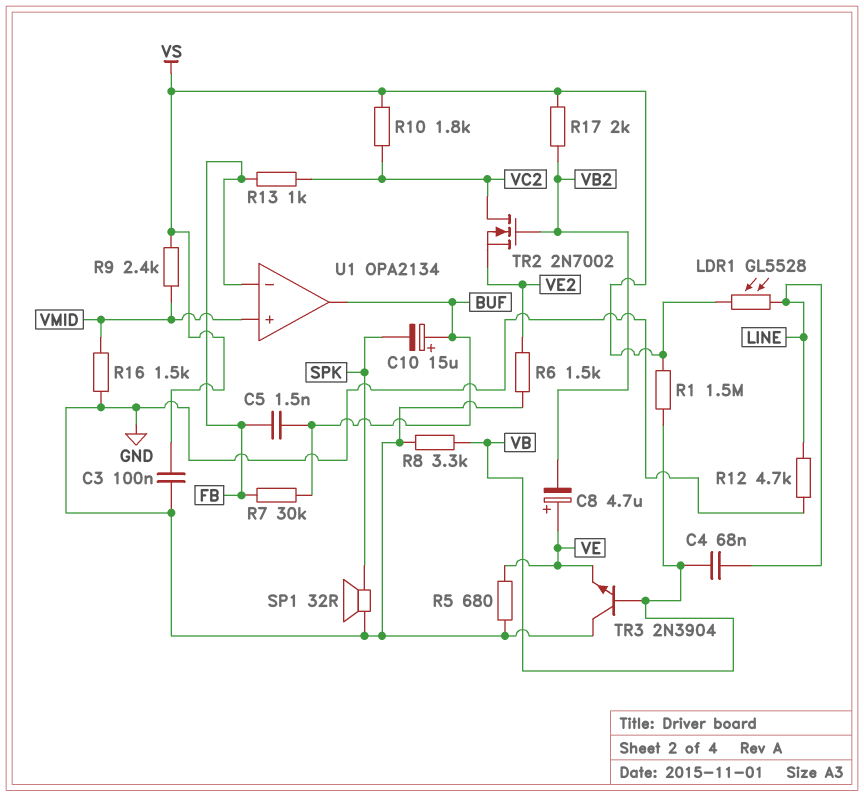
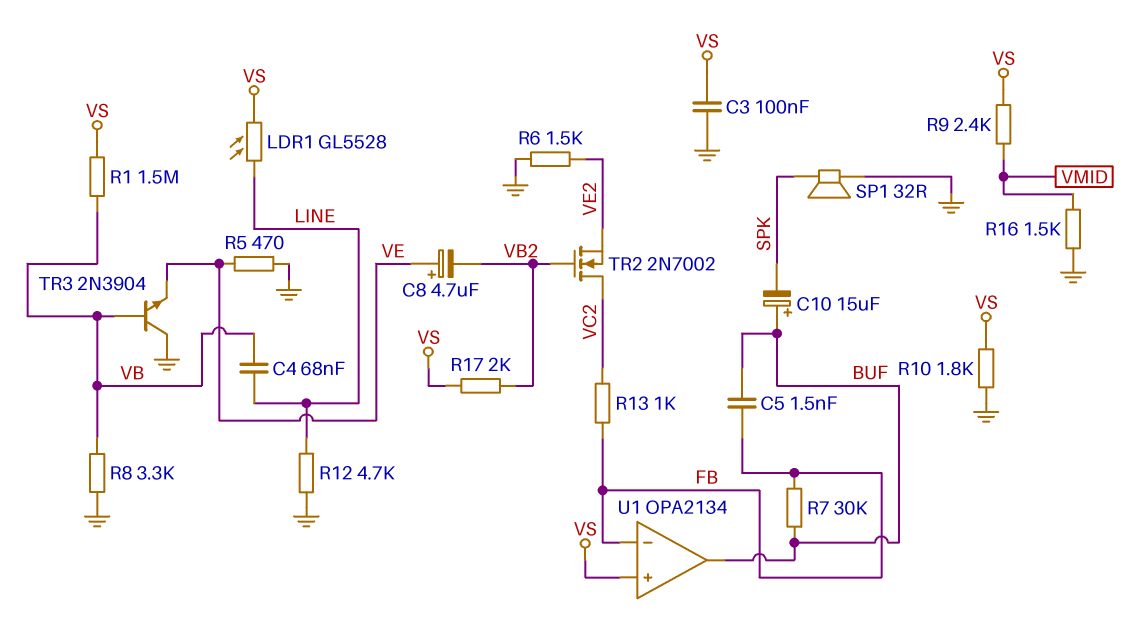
R5: 680 (GND, VE) -> 470 (GND, VE)
R10: 1.8k (VC2, VS) -> 1.8k (GND, VS)
U1 pin in+: VMID -> VS

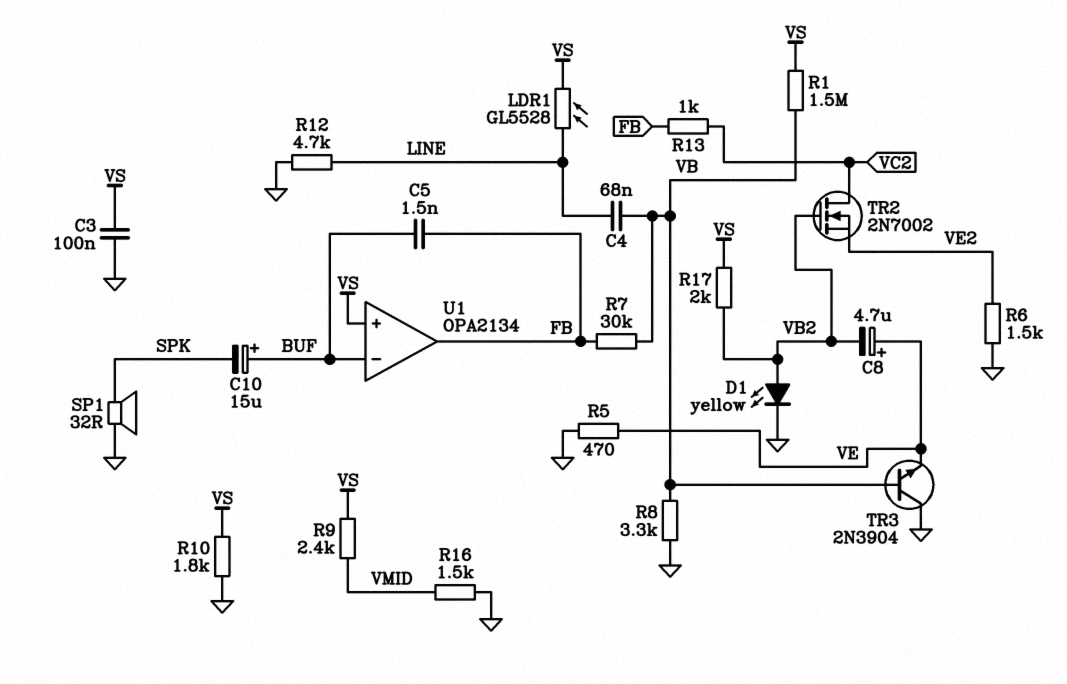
D1: none -> LED yellow (A VB2, K GND)
R7: 30k (BUF, FB) -> 30k (FB, VB)
U1 pin in-: FB -> BUF
U1 pin out: BUF -> FB

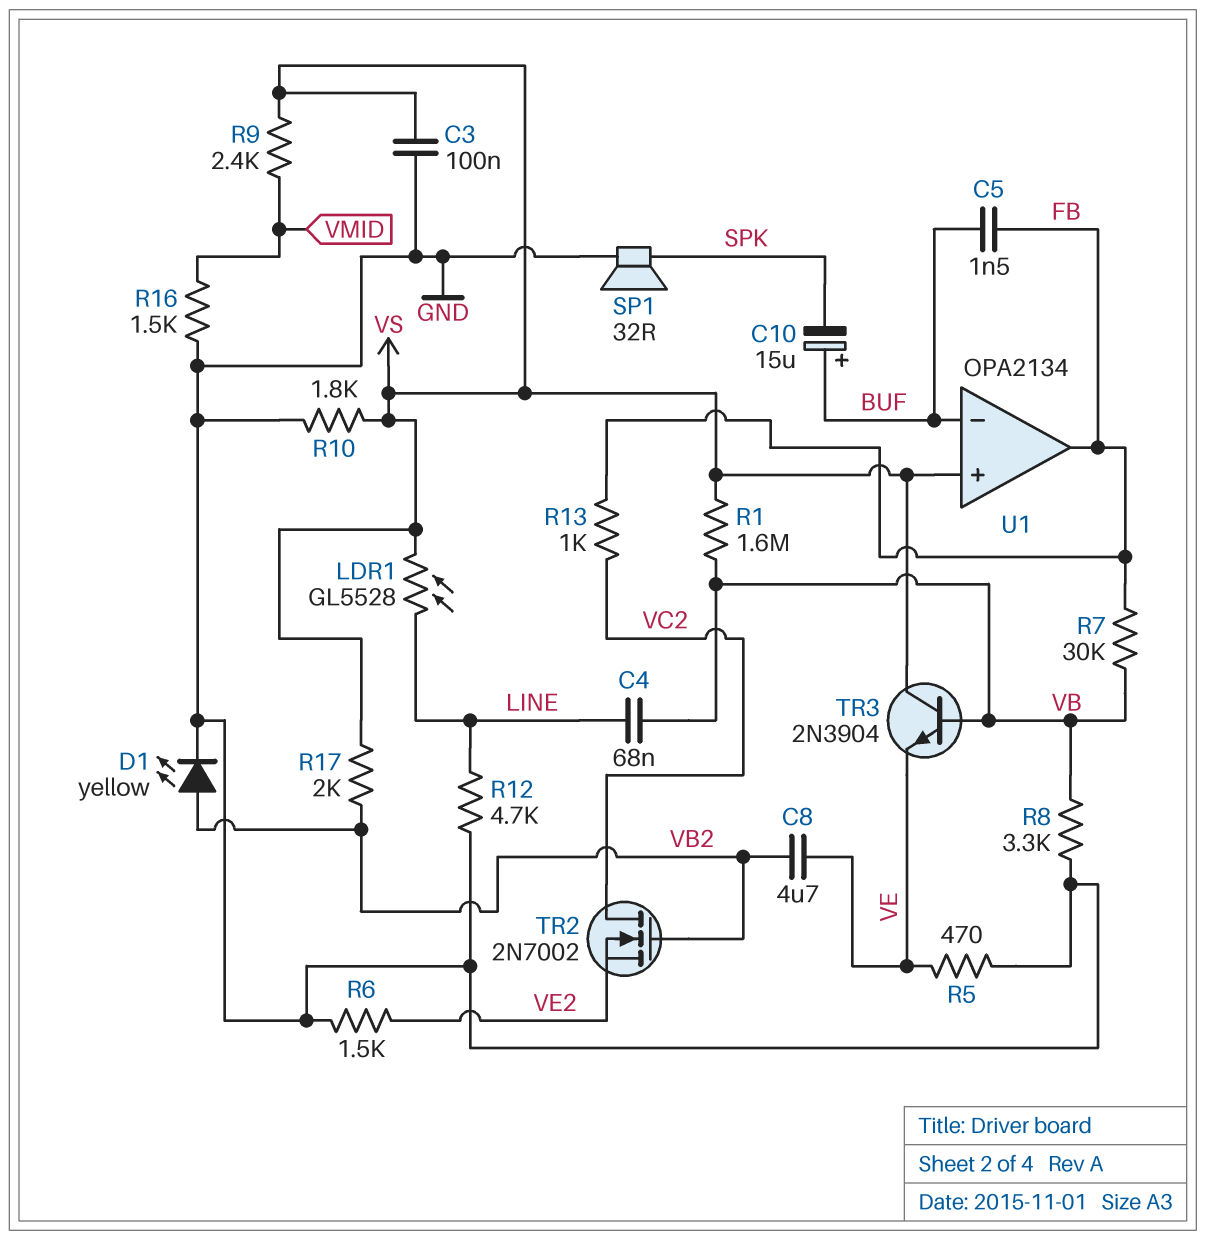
C8: 4.7uF (plus VE, minus VB2) -> 4.7uF (VB2, VE)
R1: 1.5M (VB, VS) -> 1.6M (VB, VS)
TR3: NPN 2N3904 (B VB, C GND, E VE) -> NPN 2N3904 (B VB, C VS, E VE)

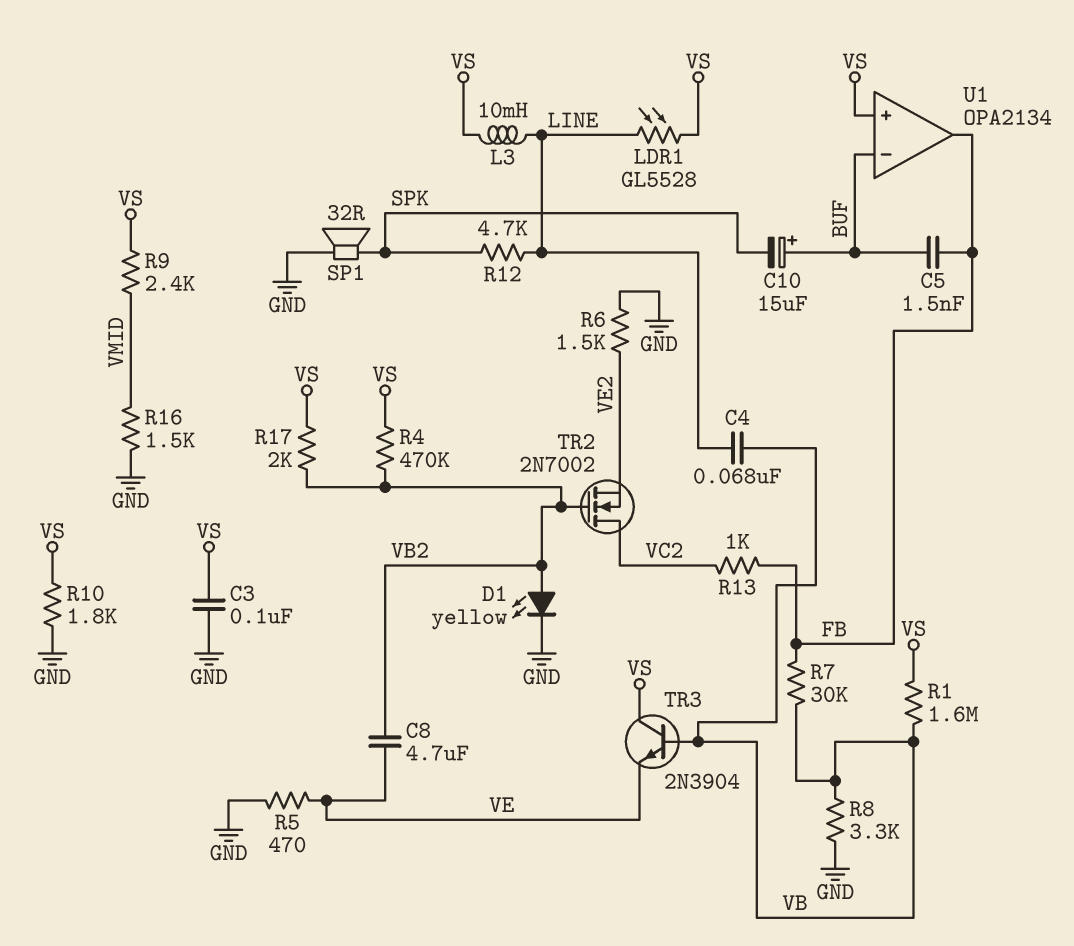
L3: none -> 10mH (LINE, VS)
R4: none -> 470k (VB2, VS)
R12: 4.7k (GND, LINE) -> 4.7k (LINE, SPK)

